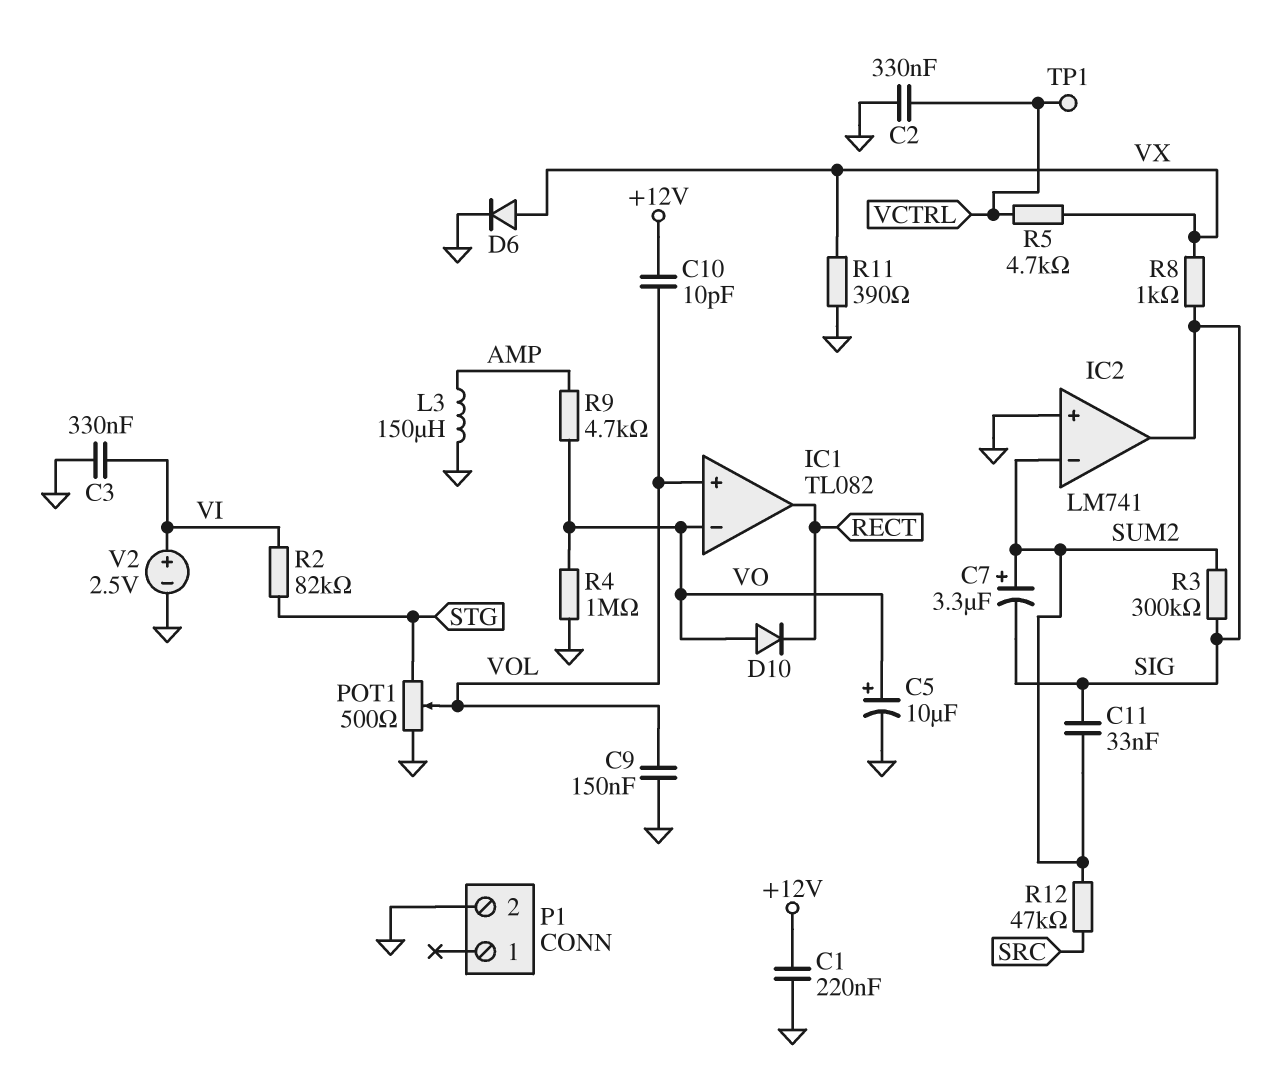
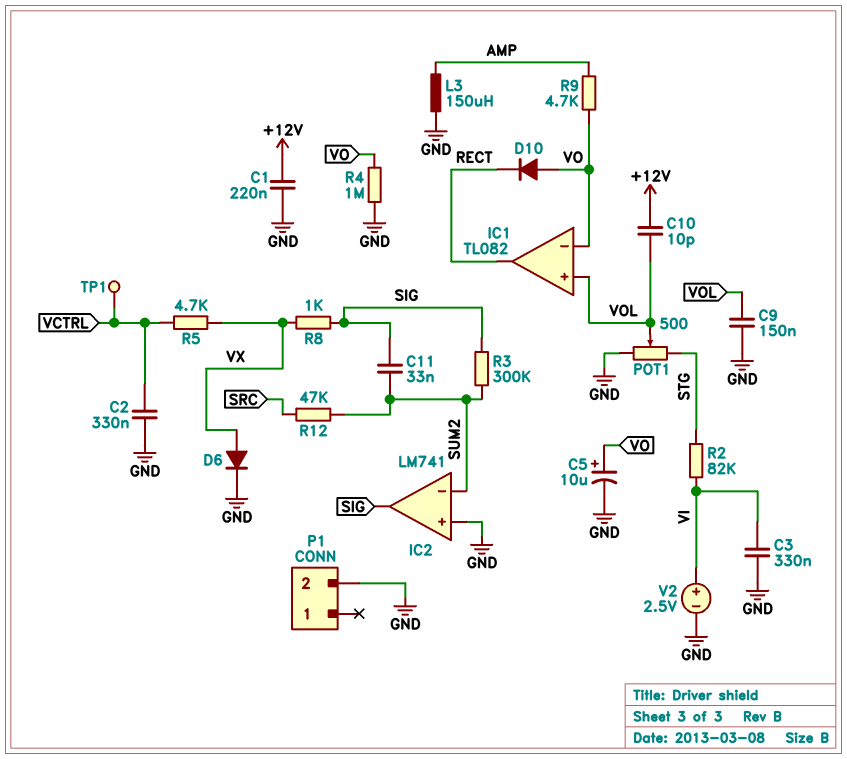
C7: 3.3uF (plus SUM2, minus SIG) -> none
R11: 390 (GND, VX) -> none

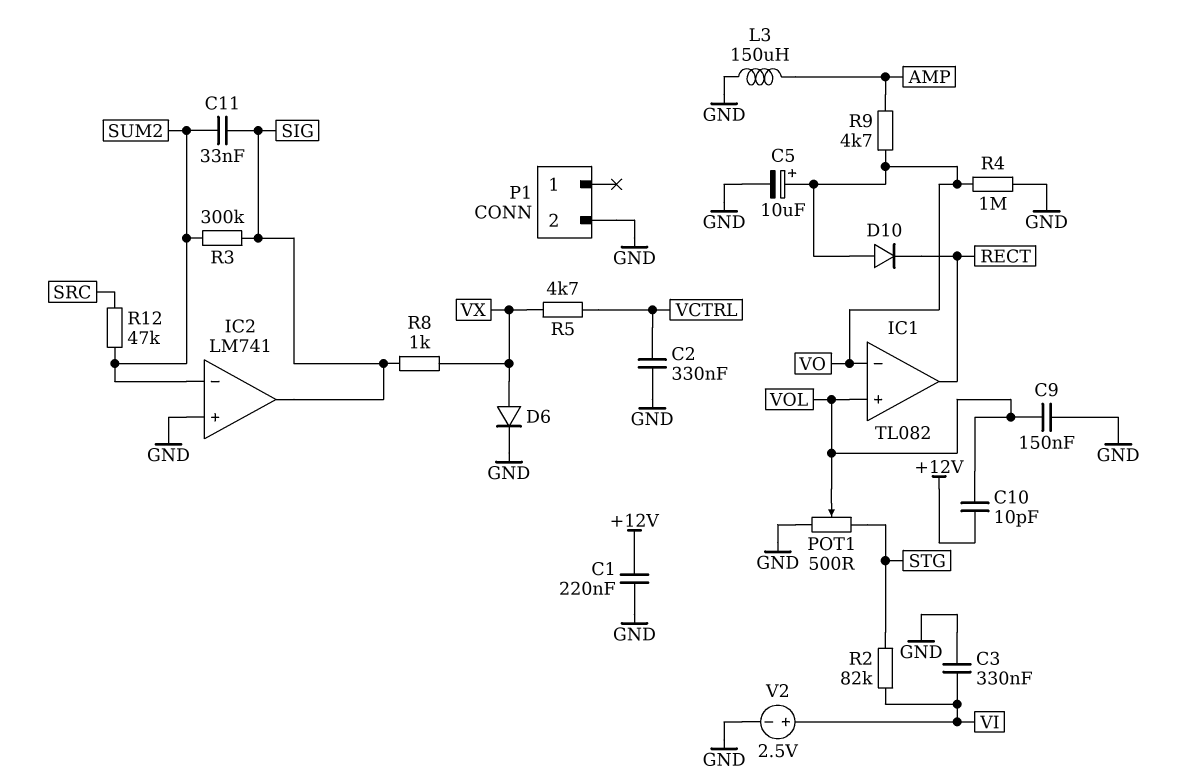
TP1: test point (VCTRL) -> none

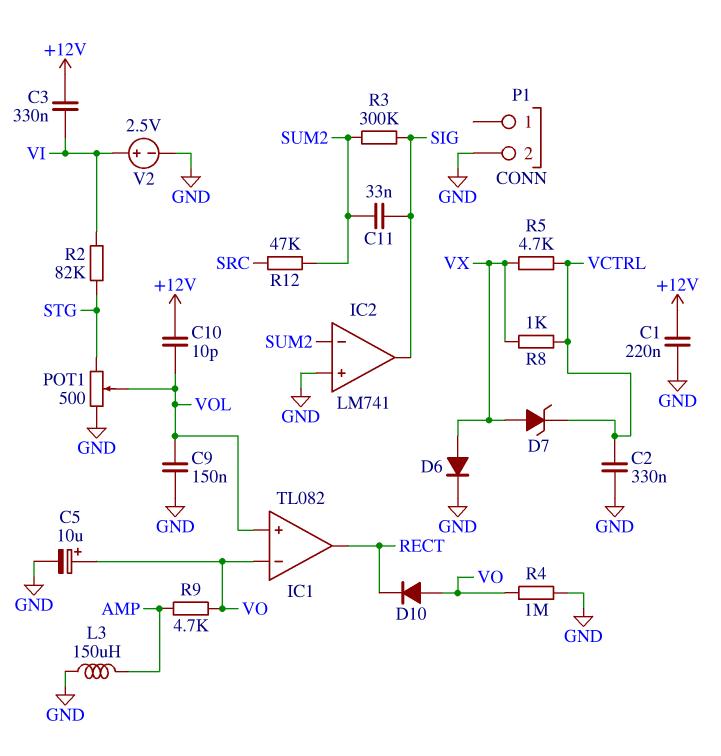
C3: 330nF (GND, VI) -> 330nF (+12V, VI)
D7: none -> zener (A VX, K VCTRL)
R8: 1k (SIG, VX) -> 1k (VCTRL, VX)

